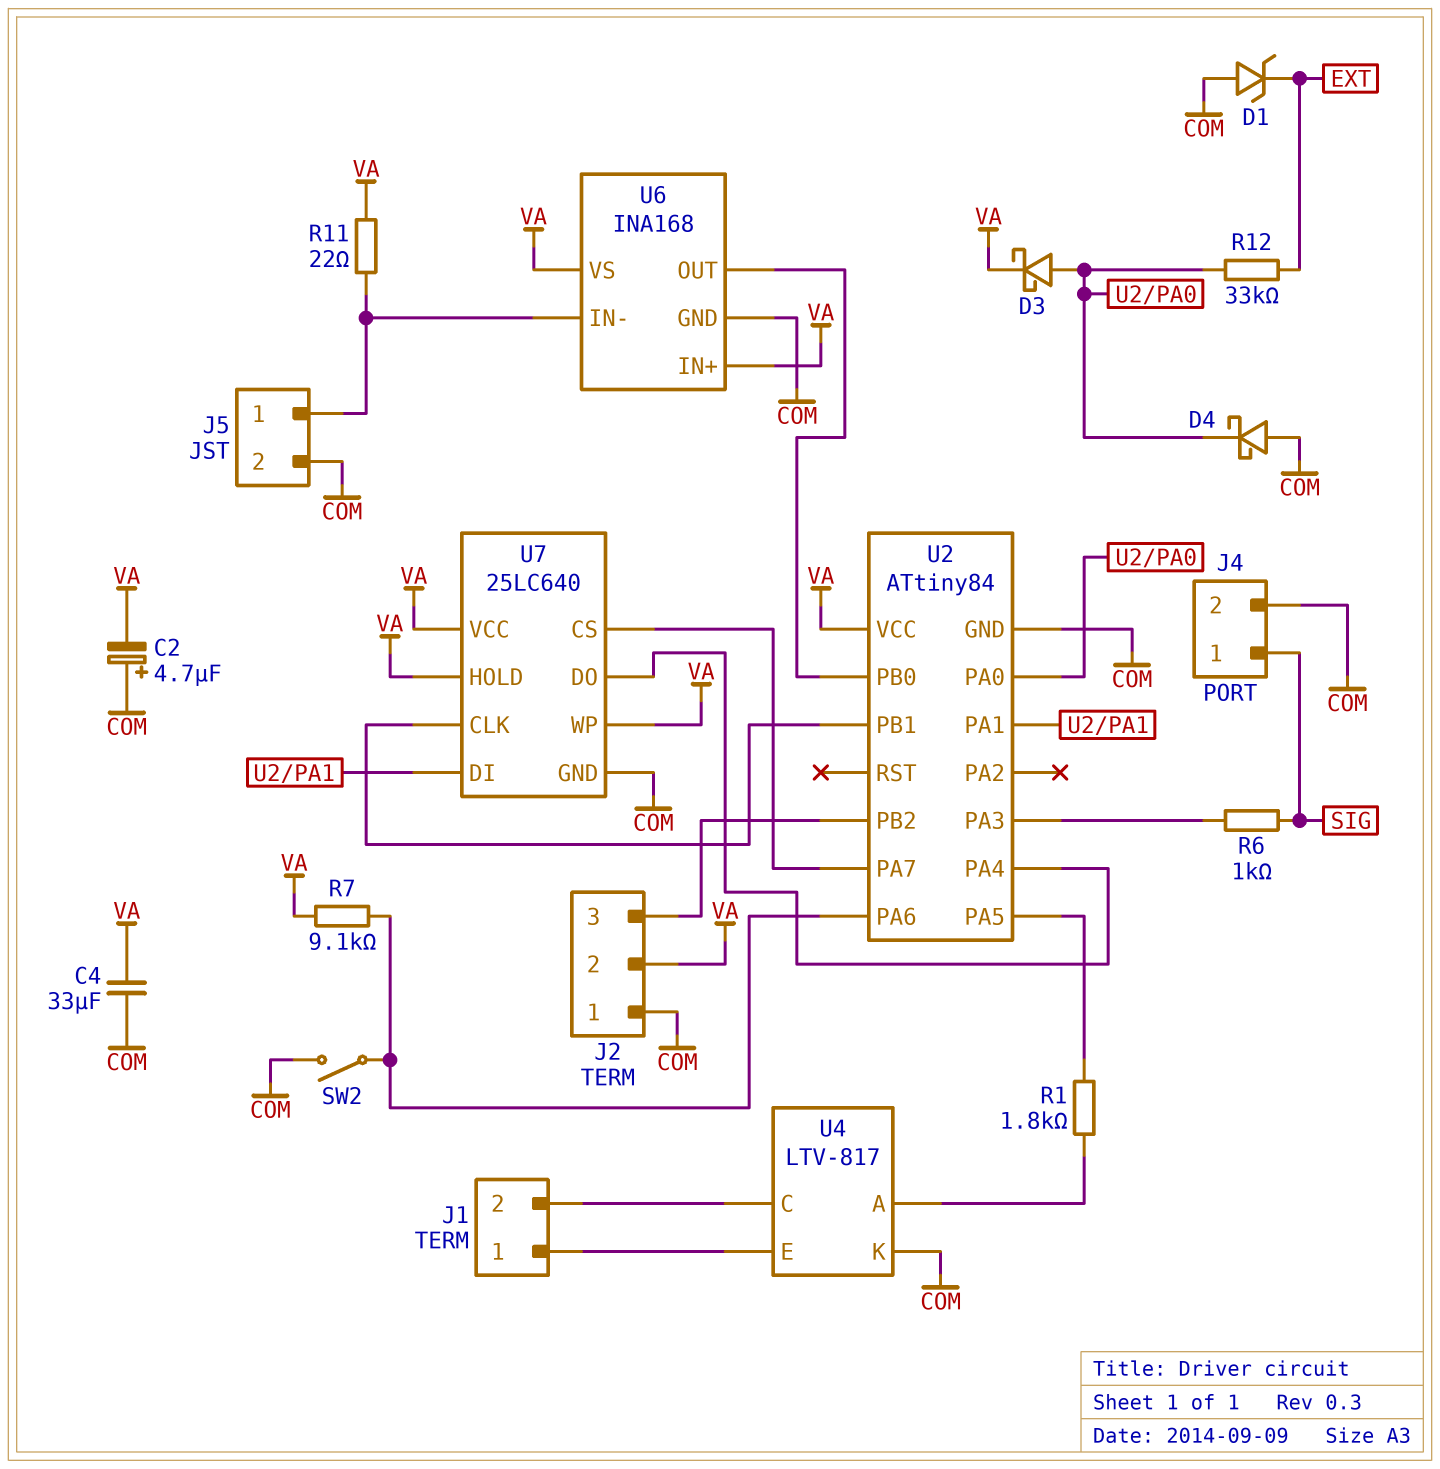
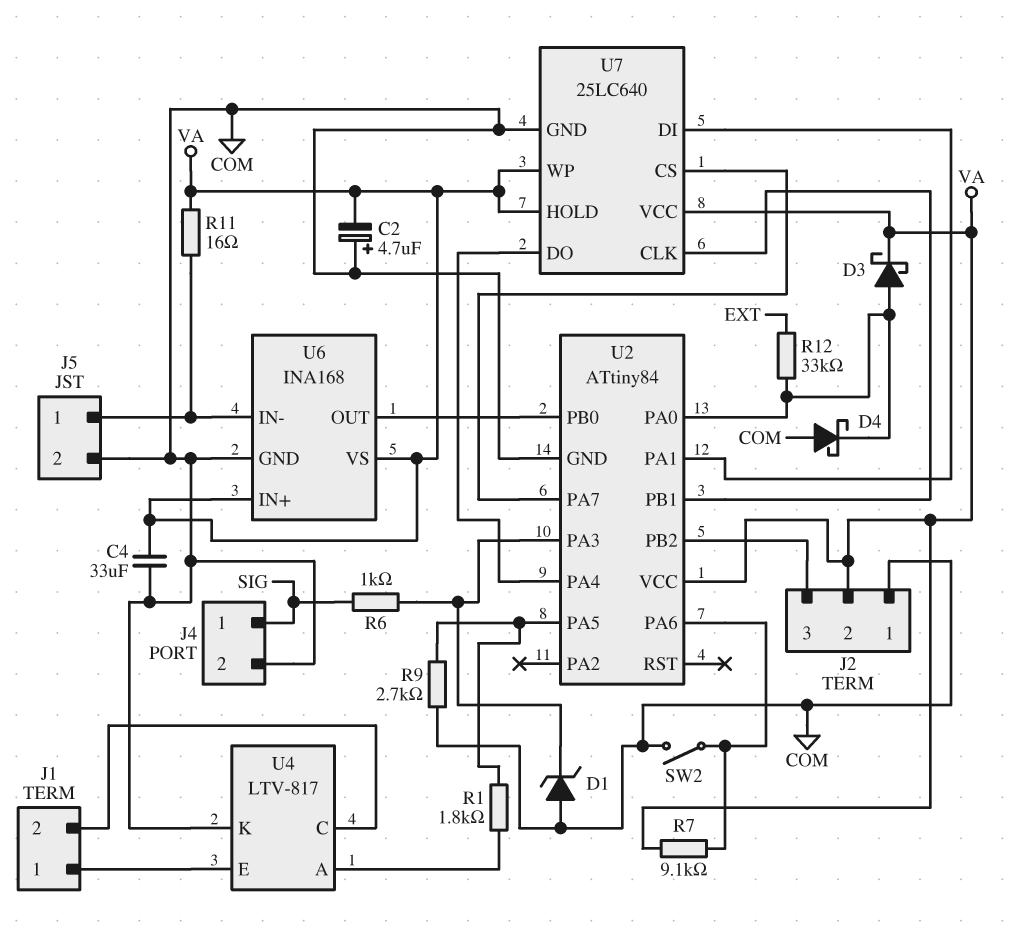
D1: zener (A COM, K EXT) -> zener (A COM, K U2/PA3)
R9: none -> 2.7k (COM, U2/PA5)
R11: 22 (J5/1, VA) -> 16 (J5/1, VA)

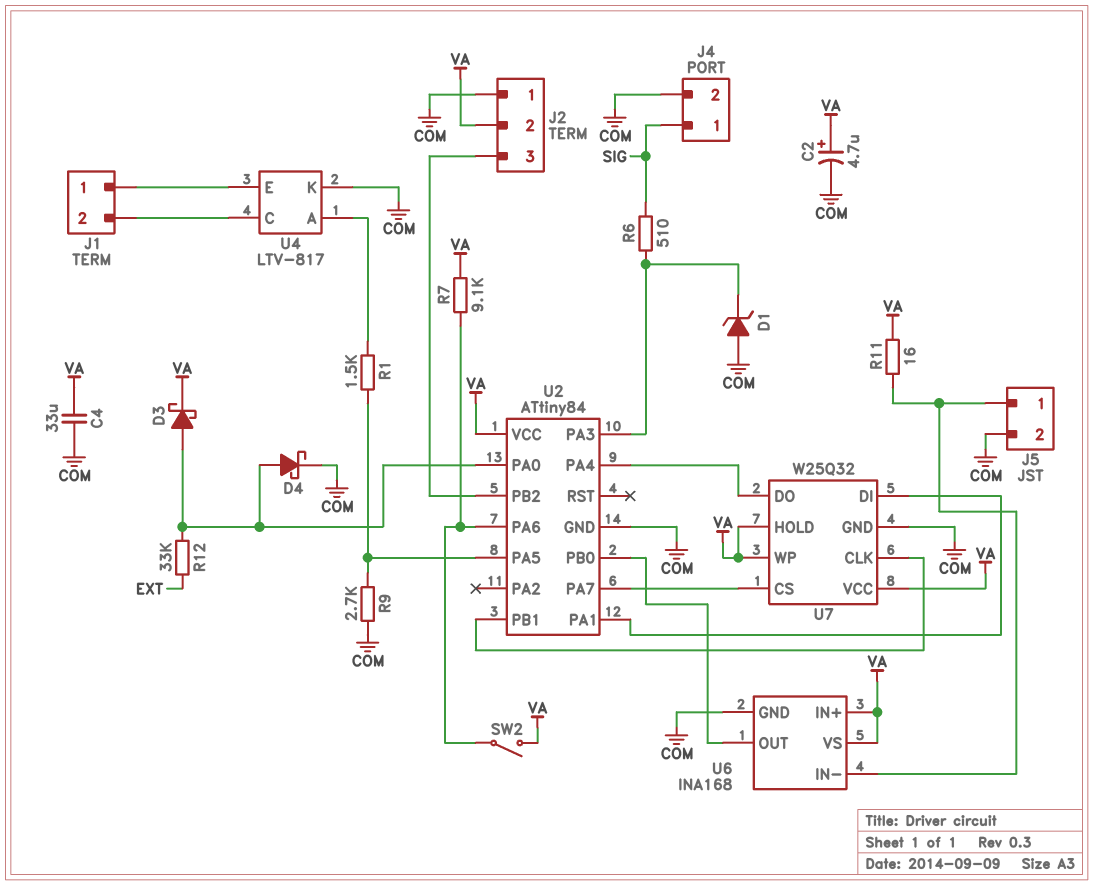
C2: 4.7uF (plus COM, minus VA) -> 4.7uF (plus VA, minus COM)
D4: schottky (A COM, K U2/PA0) -> schottky (A U2/PA0, K COM)
R1: 1.8k (U2/PA5, U4/A) -> 1.5k (U2/PA5, U4/A)
R6: 1k (SIG, U2/PA3) -> 510 (SIG, U2/PA3)
SW2: switch (COM, U2/PA6) -> switch (U2/PA6, VA)
U7: 25LC640 -> W25Q32

